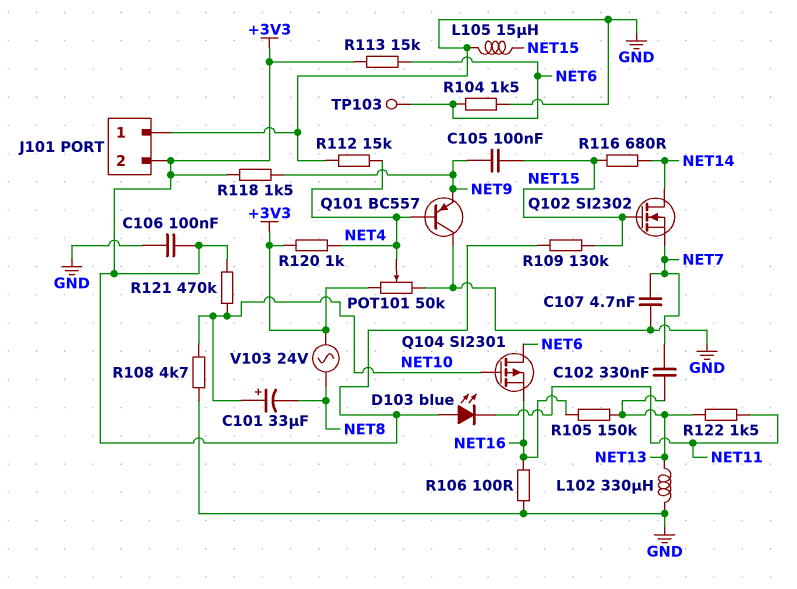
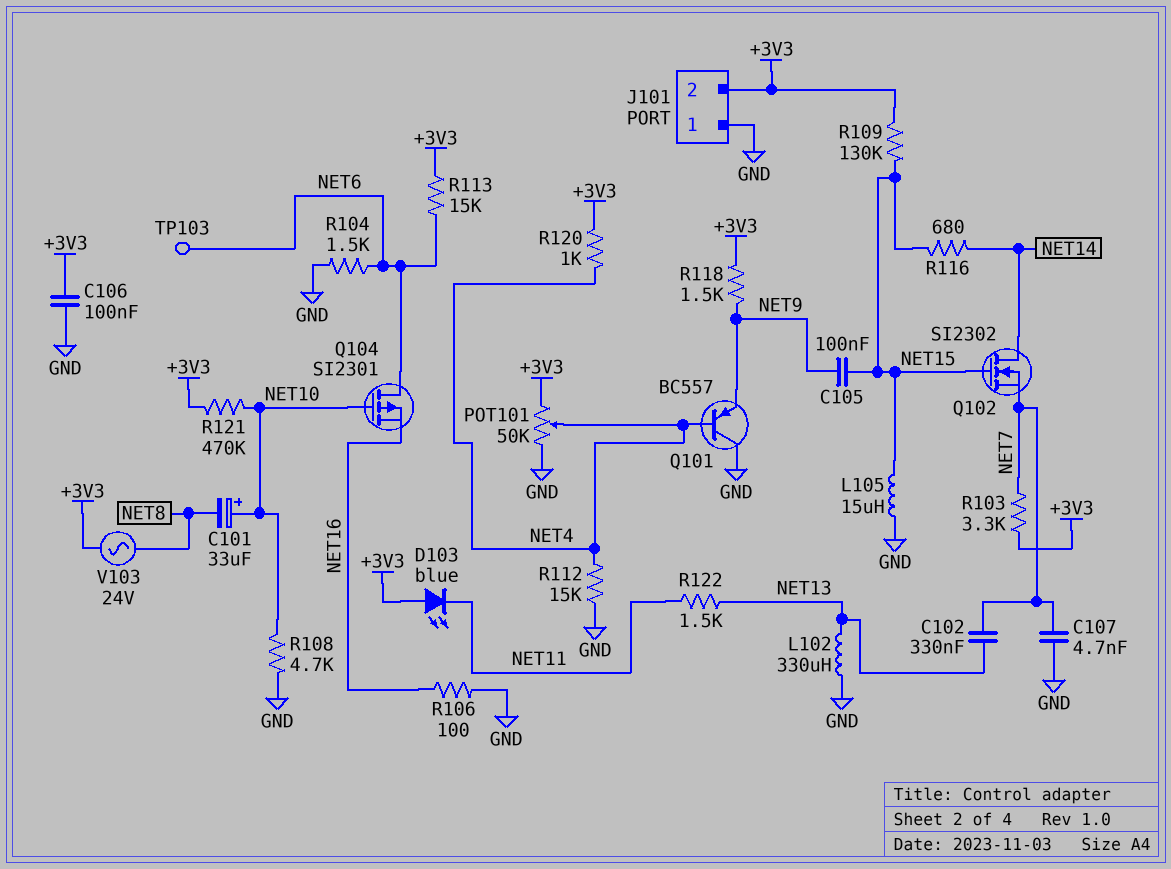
R103: none -> 3.3k (+3V3, NET7)
R105: 150k (NET13, NET16) -> none

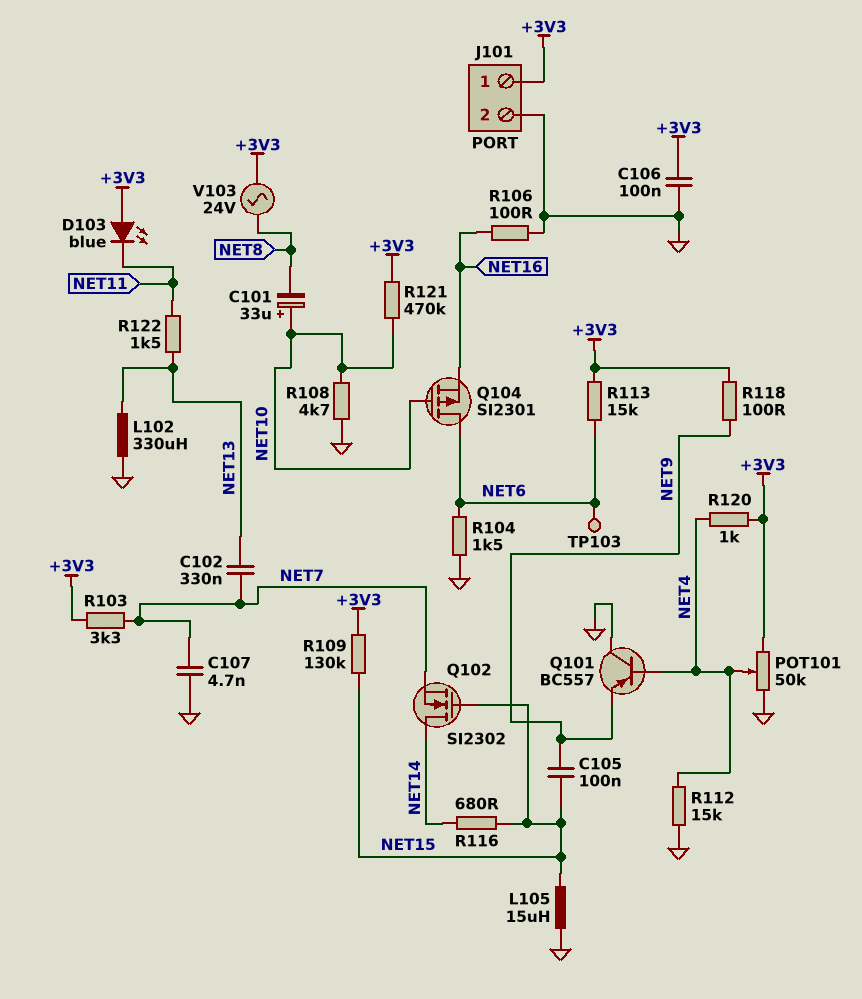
J101 pin 1: GND -> +3V3
J101 pin 2: +3V3 -> GND
R118: 1.5k (+3V3, NET9) -> 100 (+3V3, NET9)

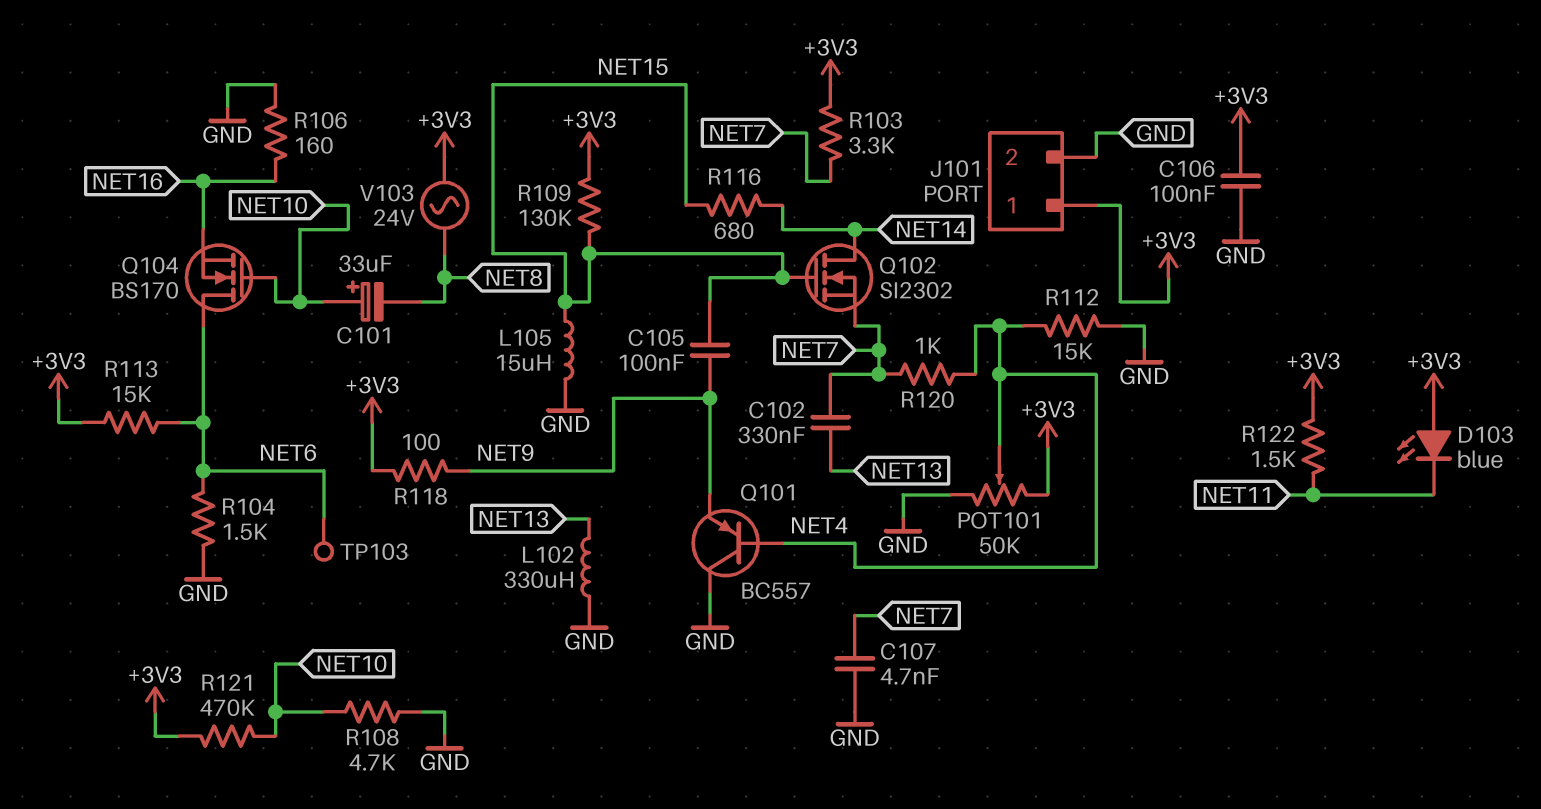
Q104: PMOS SI2301 (G NET10, D NET6, S NET16) -> NMOS BS170 (G NET10, D NET6, S NET16)
R106: 100 (GND, NET16) -> 160 (GND, NET16)
R120: 1k (+3V3, NET4) -> 1k (NET4, NET7)
R122: 1.5k (NET11, NET13) -> 1.5k (+3V3, NET11)

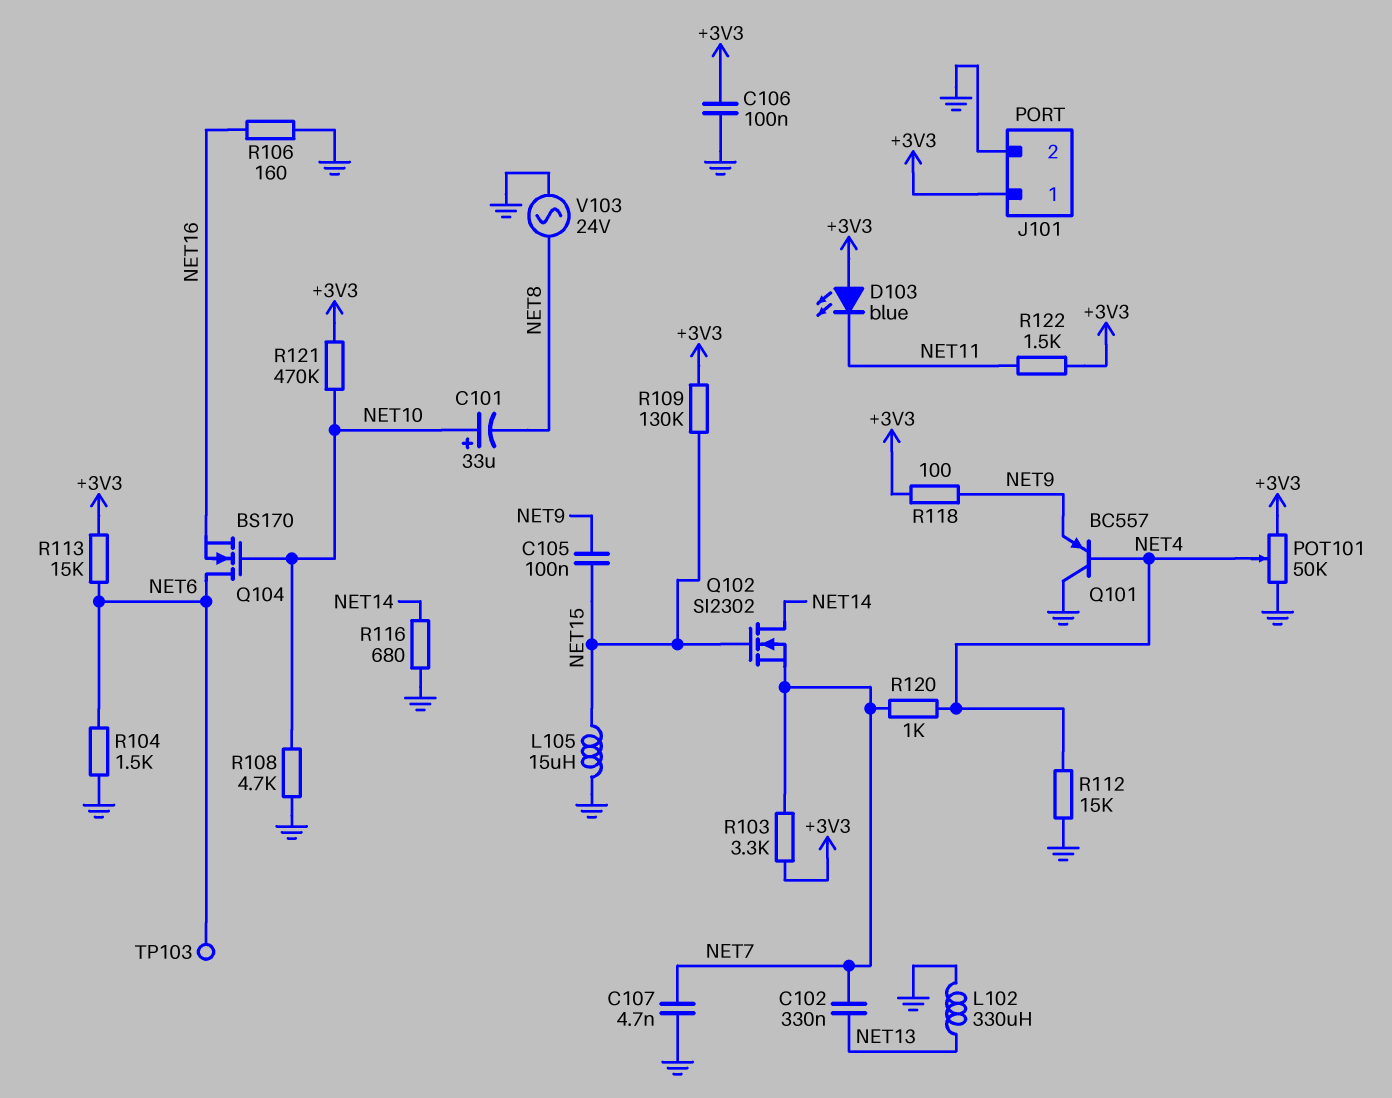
R116: 680 (NET14, NET15) -> 680 (GND, NET14)
V103: AC 24V (+3V3, NET8) -> AC 24V (GND, NET8)

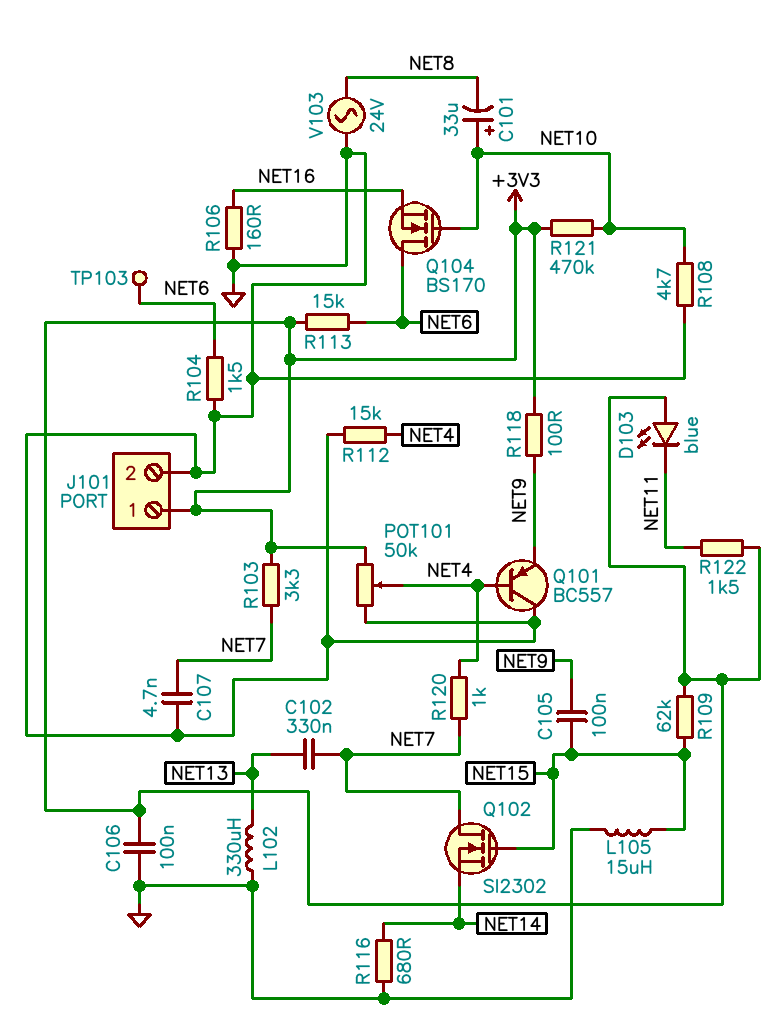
Q102: NMOS SI2302 (G NET15, D NET14, S NET7) -> NMOS SI2302 (G NET15, D NET7, S NET14)
R109: 130k (+3V3, NET15) -> 62k (+3V3, NET15)

